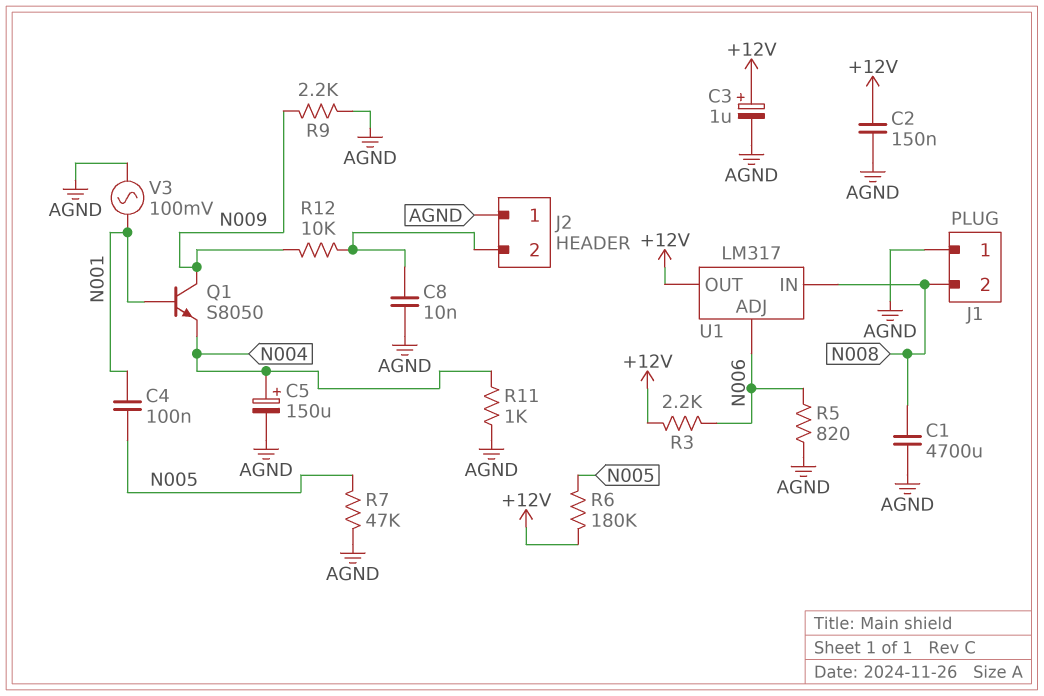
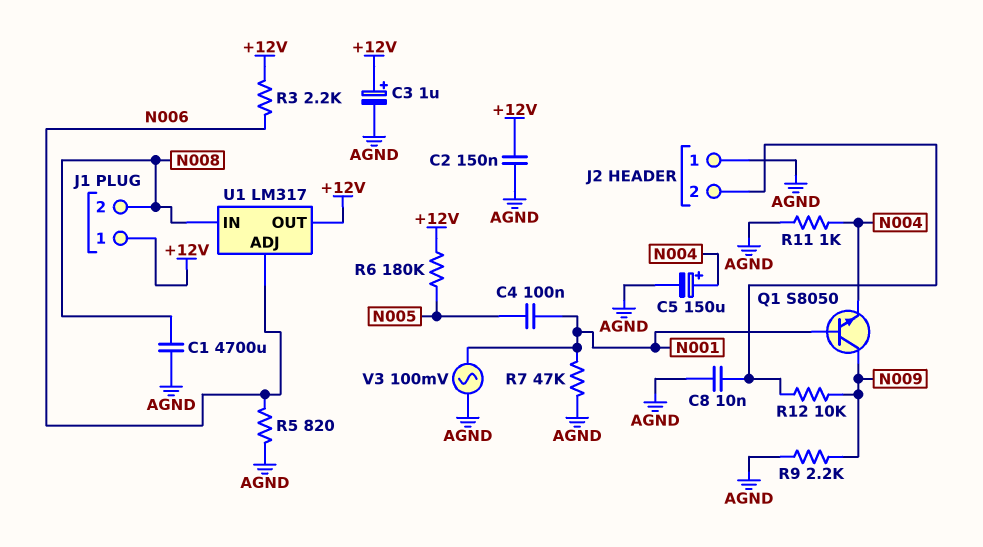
J1 pin 1: AGND -> +12V
R7: 47k (AGND, N005) -> 47k (AGND, N001)

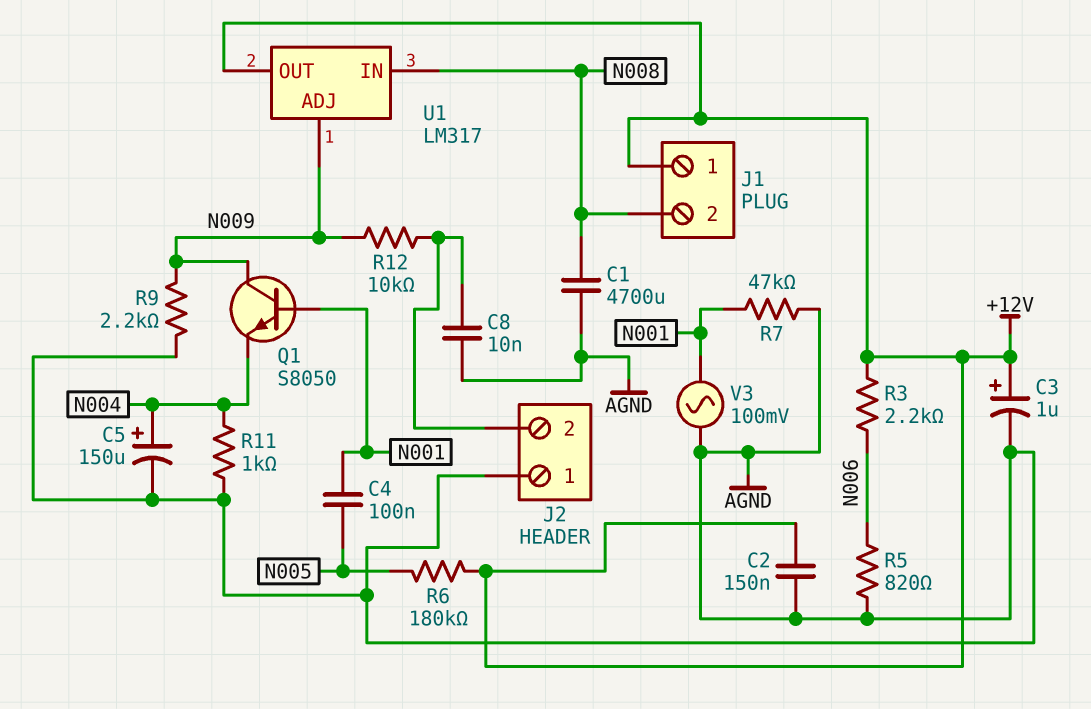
U1 pin ADJ: N006 -> N009

